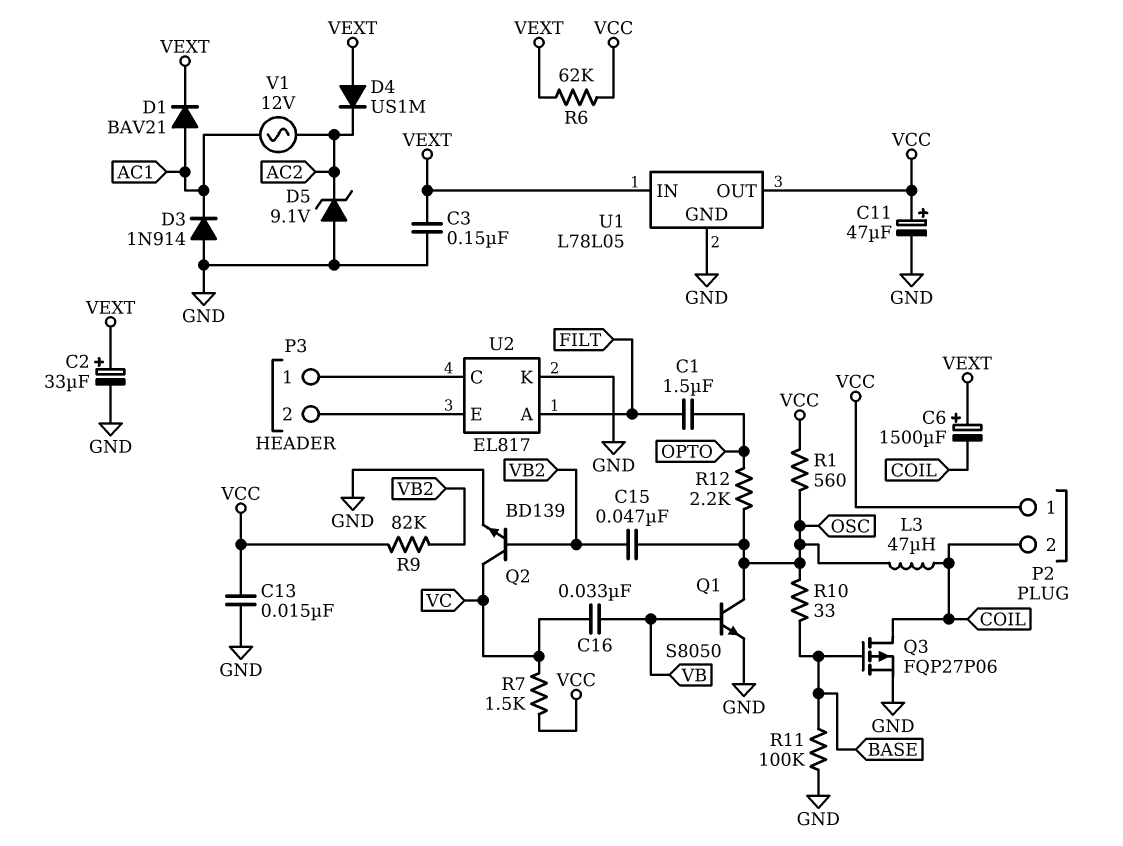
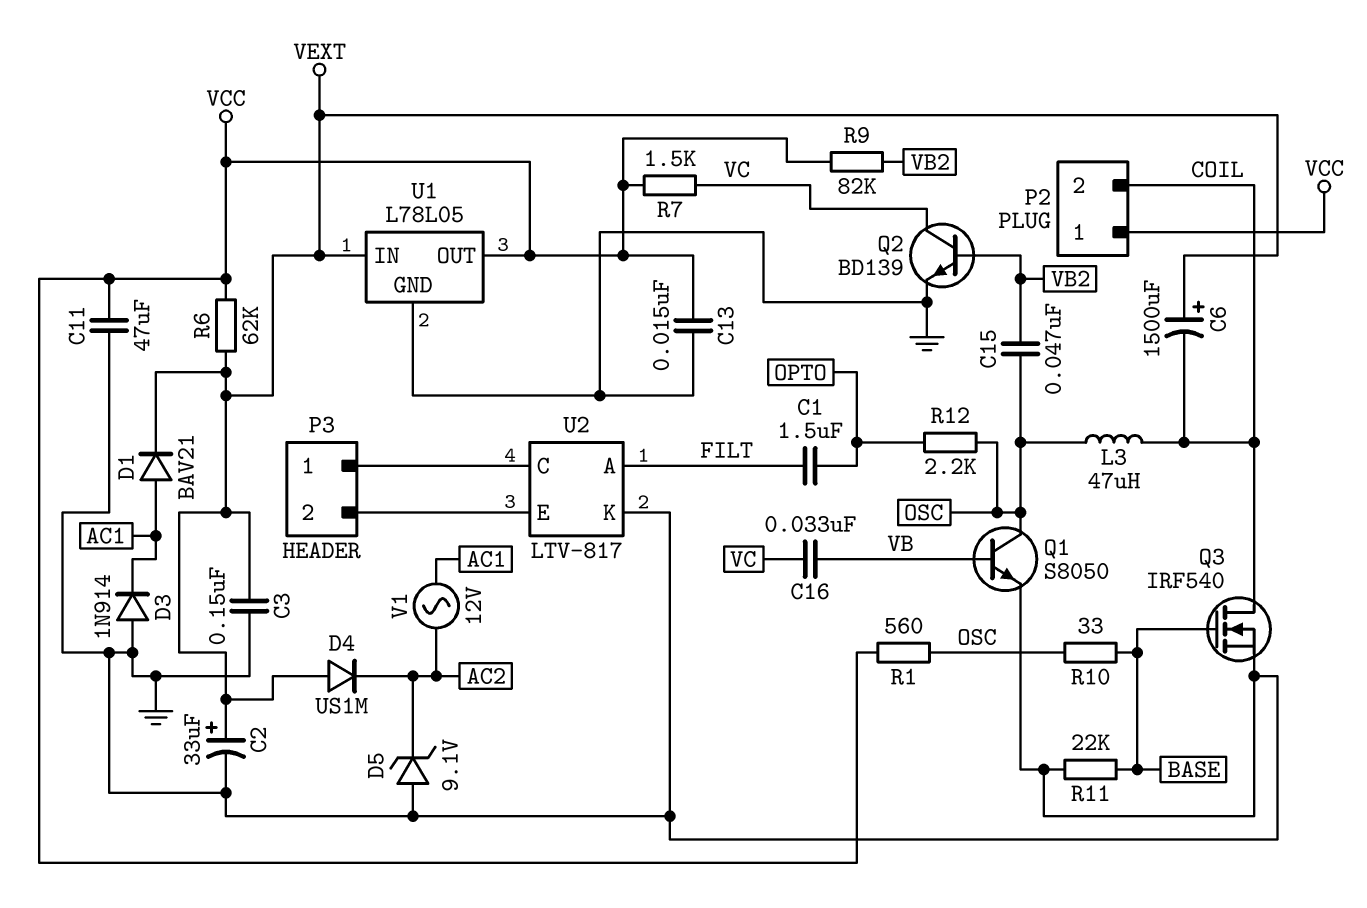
C11: 47uF (plus VCC, minus GND) -> 47uF (GND, VCC)
Q3: PMOS FQP27P06 (G BASE, D COIL, S GND) -> NMOS IRF540 (G BASE, D COIL, S GND)
R11: 100k (BASE, GND) -> 22k (BASE, GND)
U2: EL817 -> LTV-817

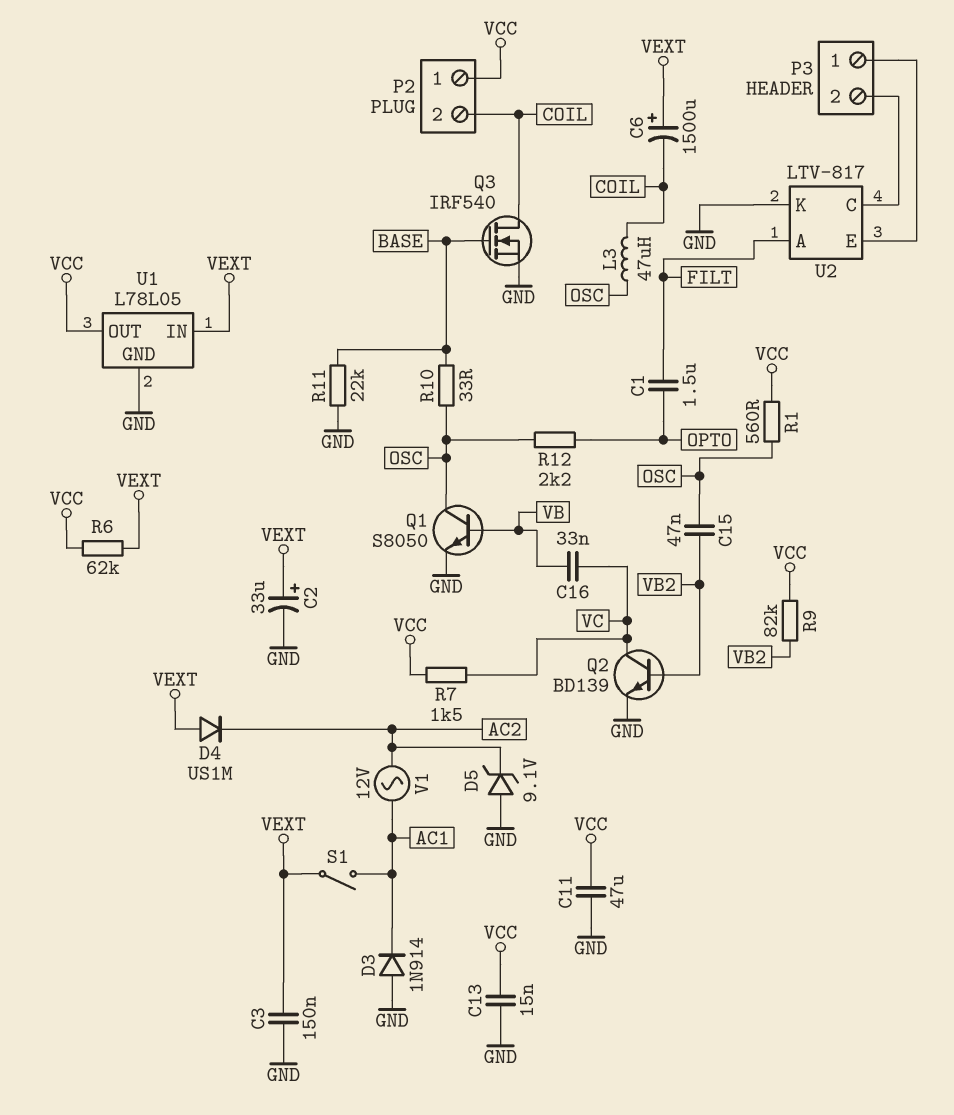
D1: diode BAV21 (A AC1, K VEXT) -> none
S1: none -> switch (AC1, VEXT)
U2 pin C: P3/1 -> P3/2
U2 pin E: P3/2 -> P3/1

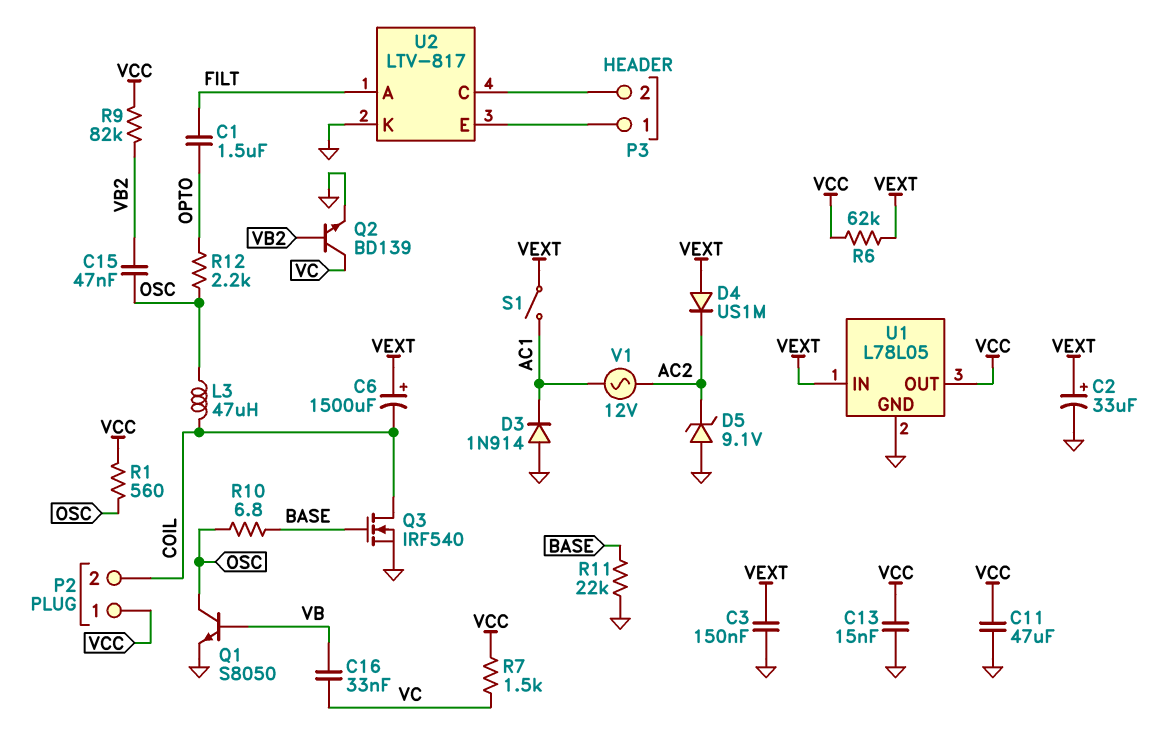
R10: 33 (BASE, OSC) -> 6.8 (BASE, OSC)

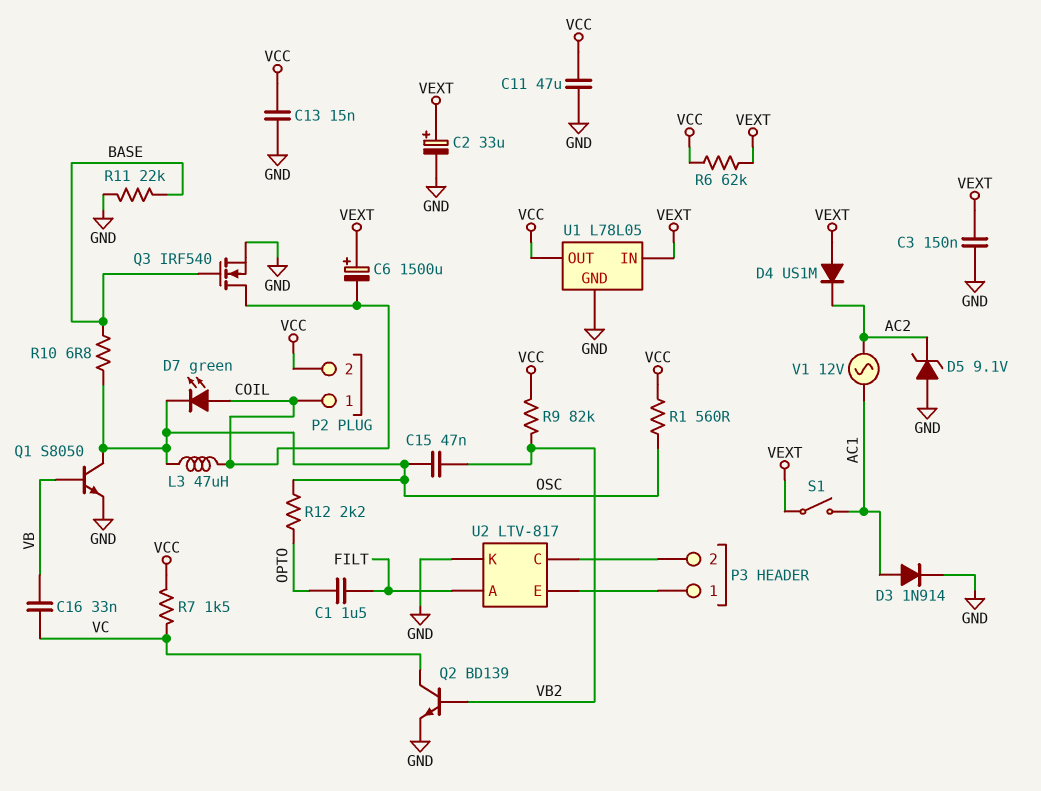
D3: diode 1N914 (A GND, K AC1) -> diode 1N914 (A AC1, K GND)
D7: none -> LED green (A COIL, K OSC)
P2 pin 1: VCC -> COIL
P2 pin 2: COIL -> VCC

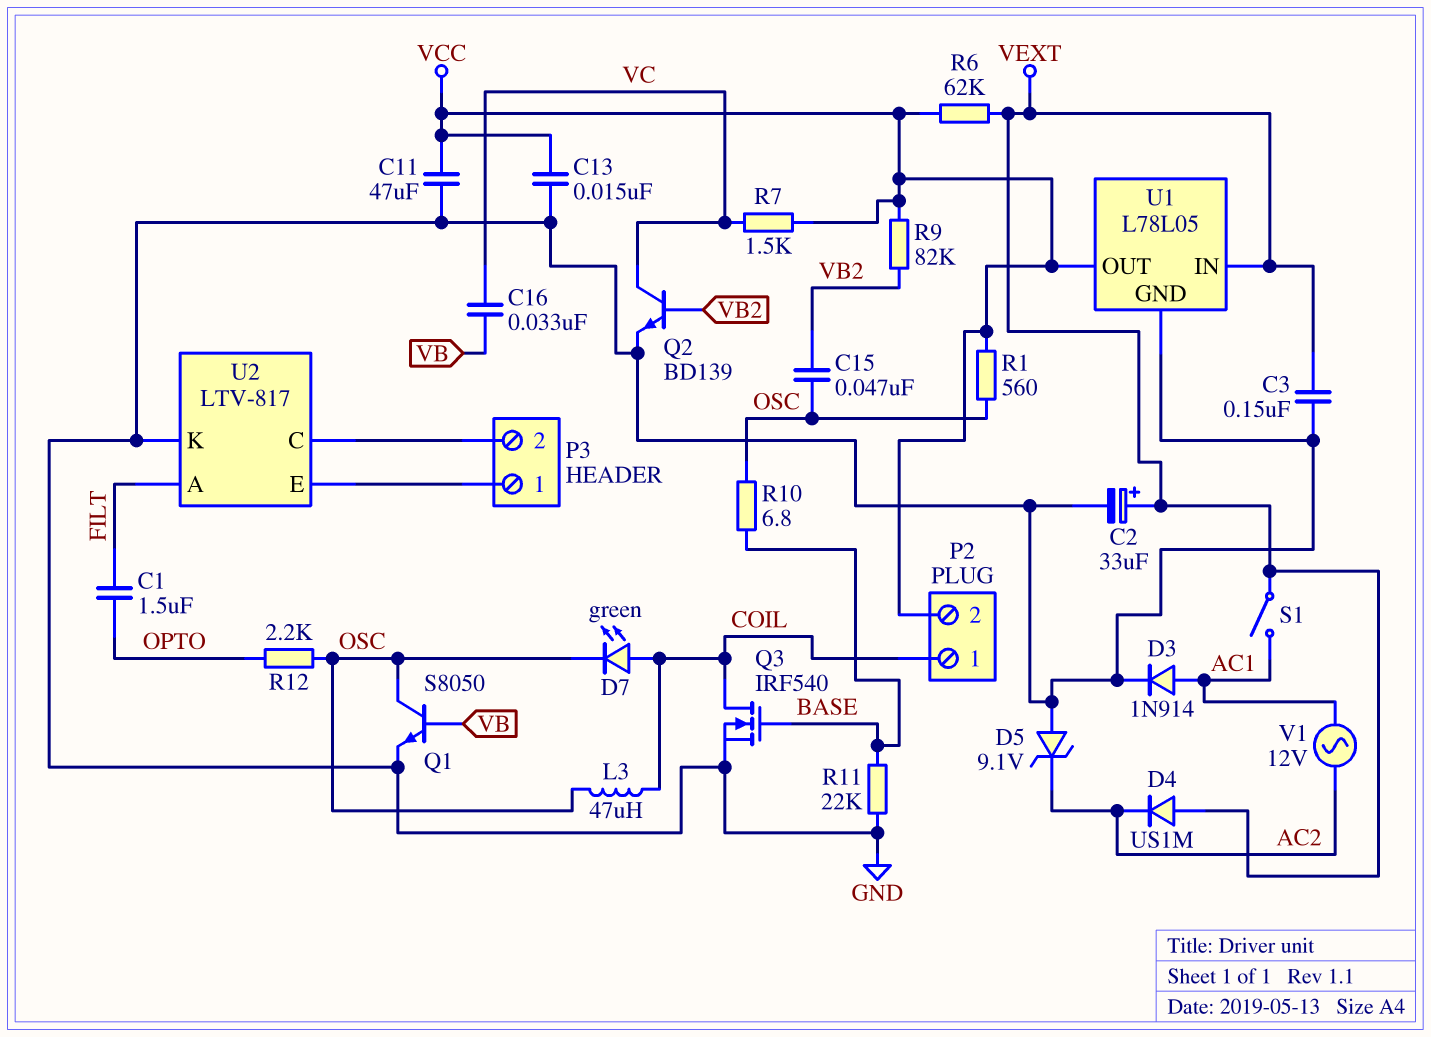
C6: 1500uF (plus VEXT, minus COIL) -> none

